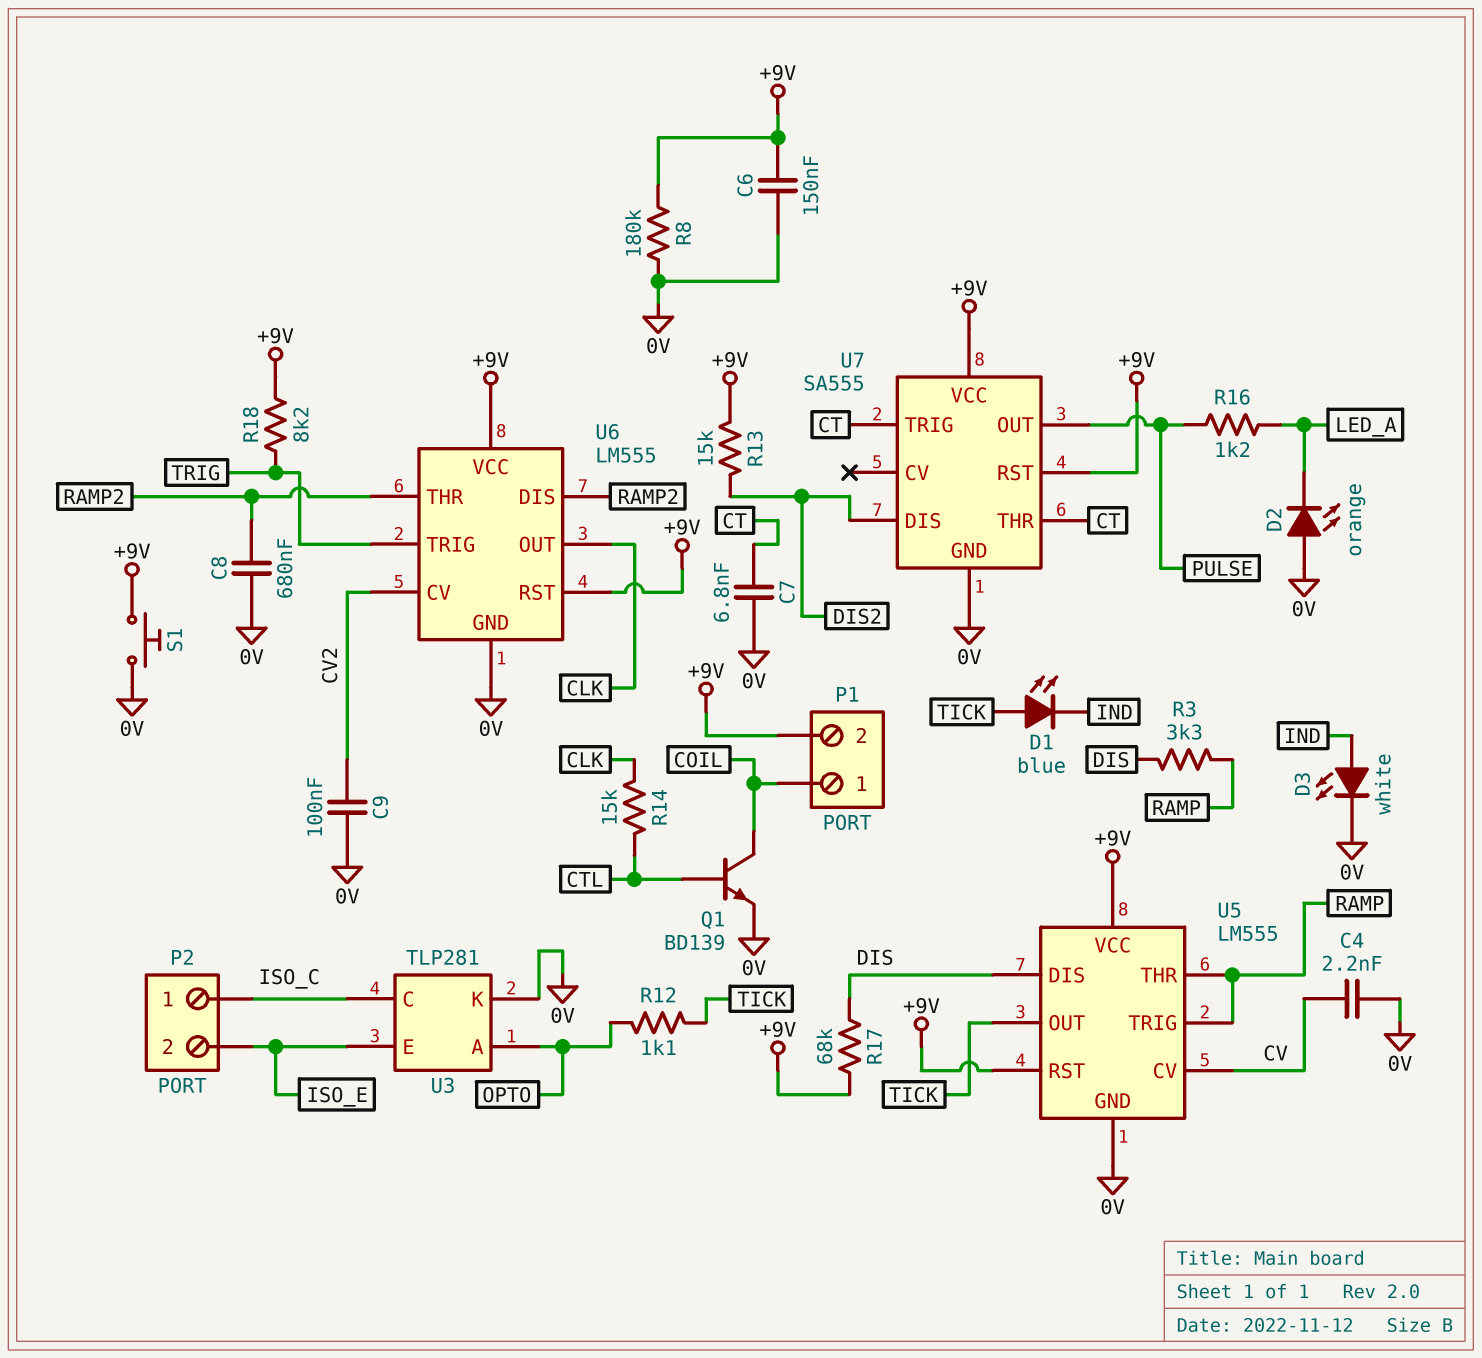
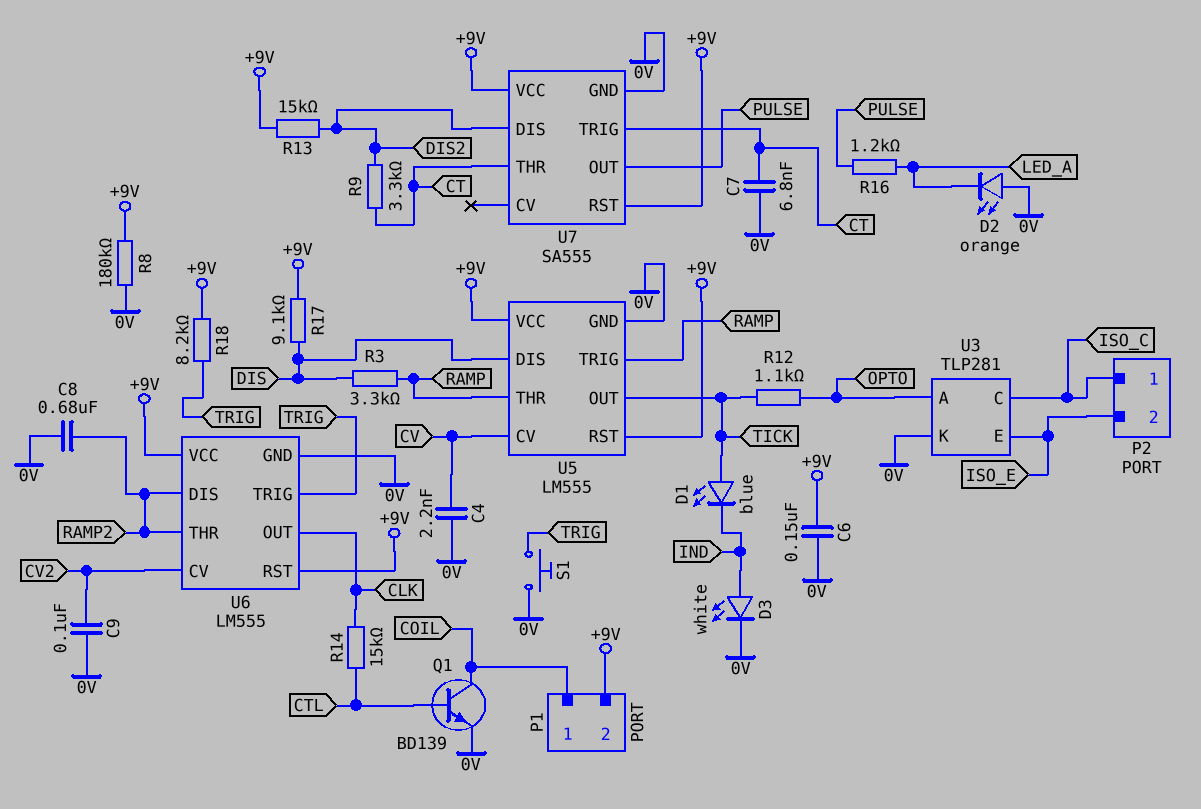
R9: none -> 3.3k (CT, DIS2)
R17: 68k (+9V, DIS) -> 9.1k (+9V, DIS)
S1: button (+9V, 0V) -> button (0V, TRIG)

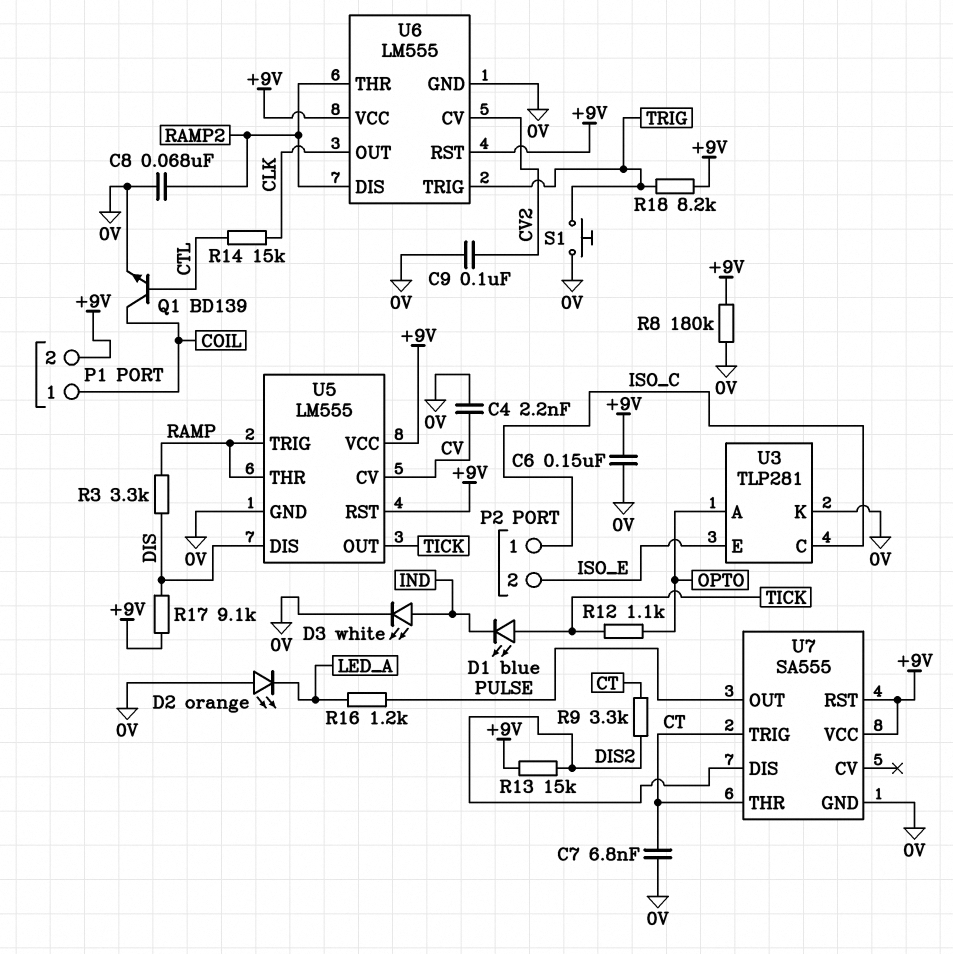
C8: 680nF (0V, RAMP2) -> 68nF (0V, RAMP2)

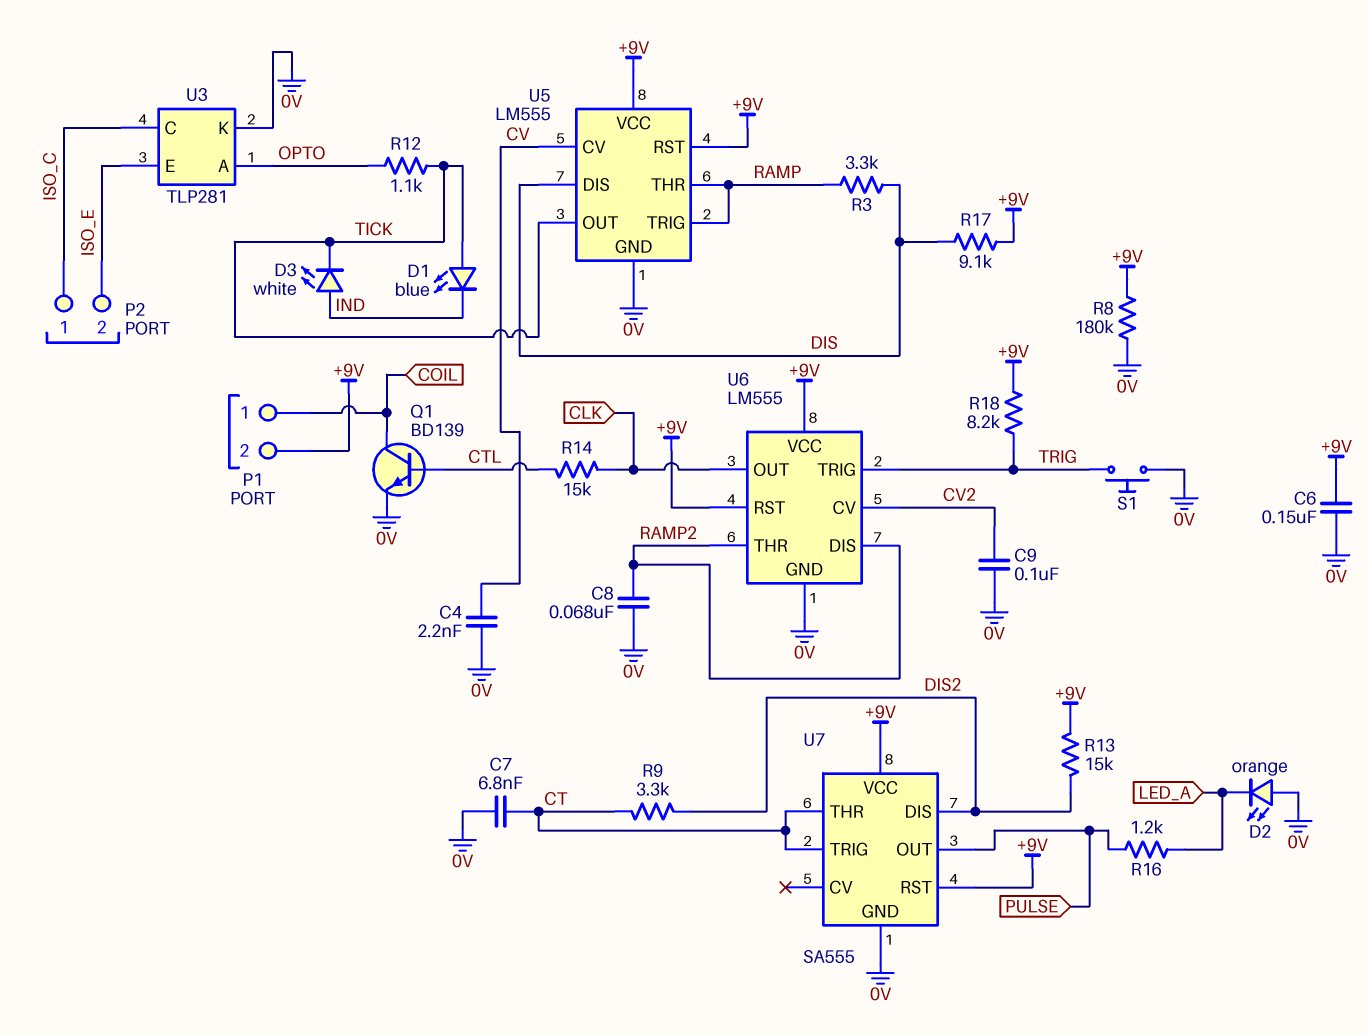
D3: LED white (A IND, K 0V) -> LED white (A IND, K TICK)

